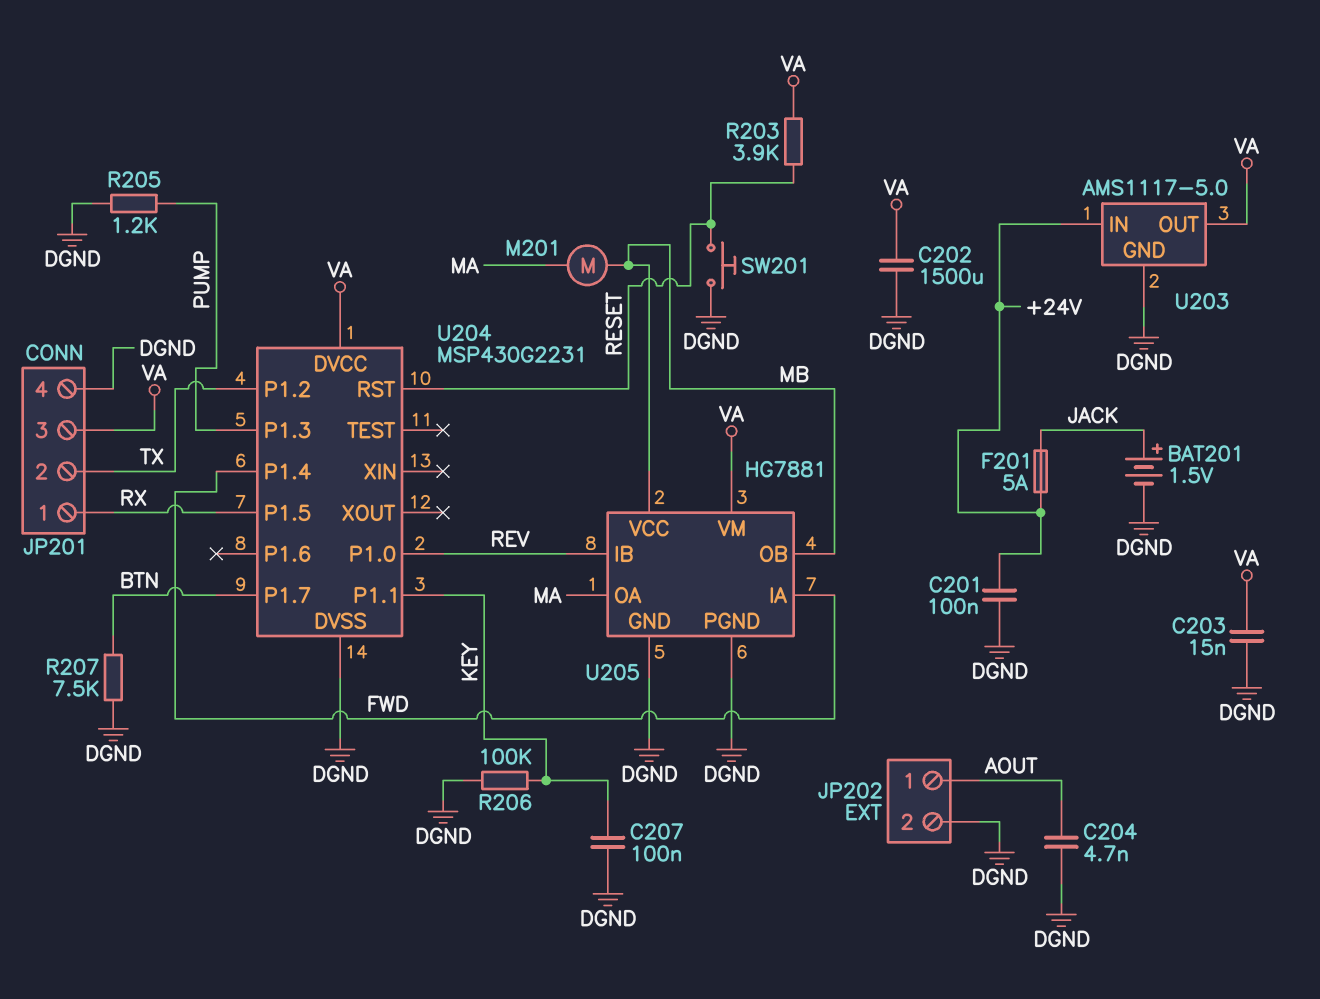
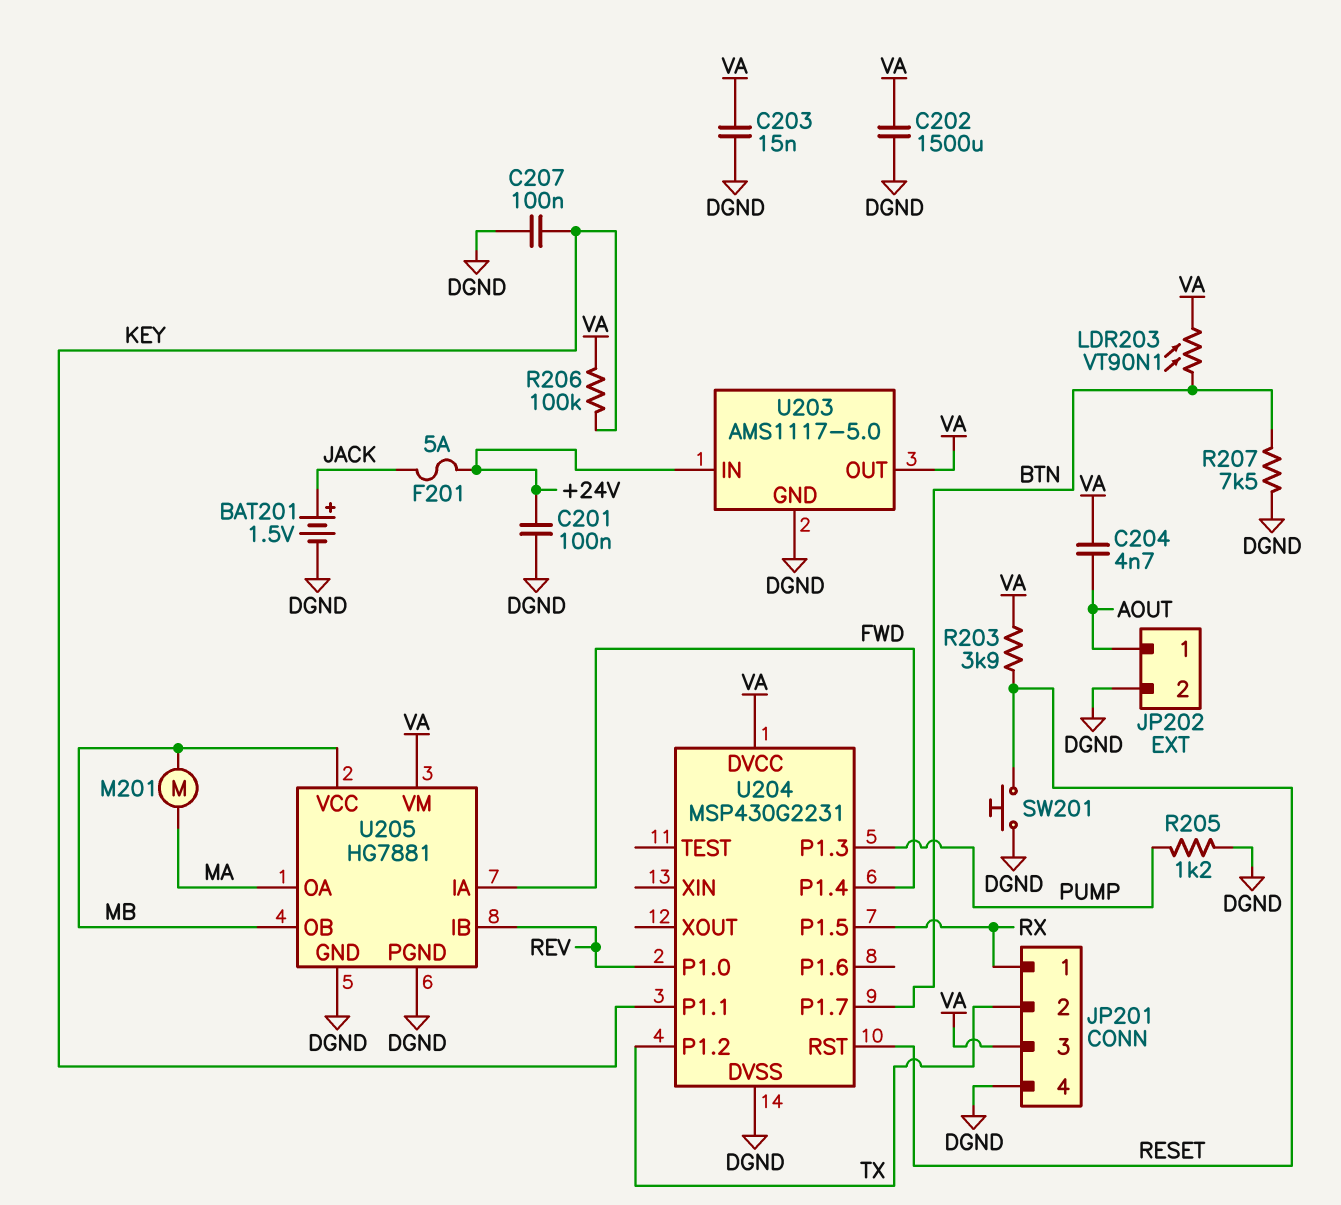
C204: 4.7nF (AOUT, DGND) -> 4.7nF (AOUT, VA)
LDR203: none -> VT90N1 (BTN, VA)
R206: 100k (DGND, KEY) -> 100k (KEY, VA)

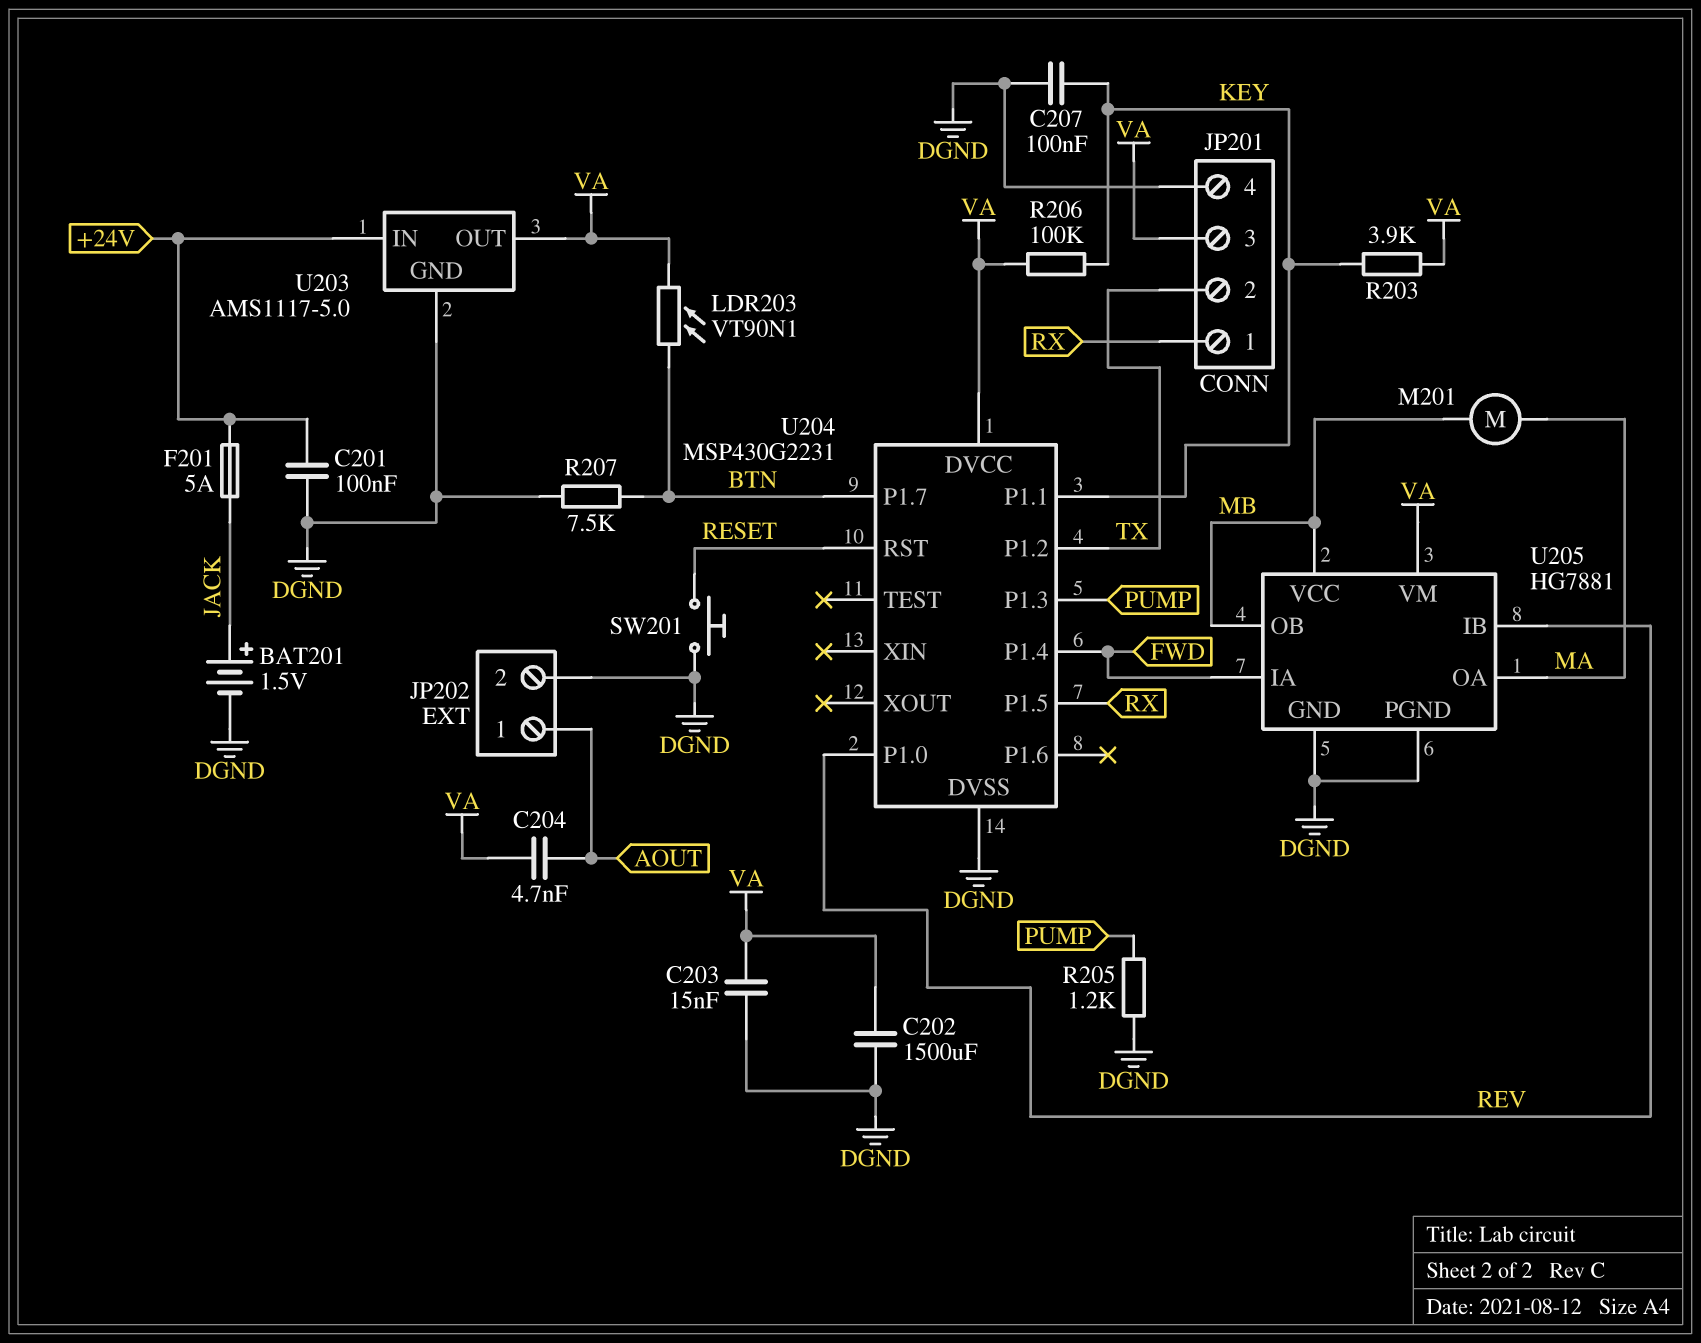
R203: 3.9k (RESET, VA) -> 3.9k (KEY, VA)

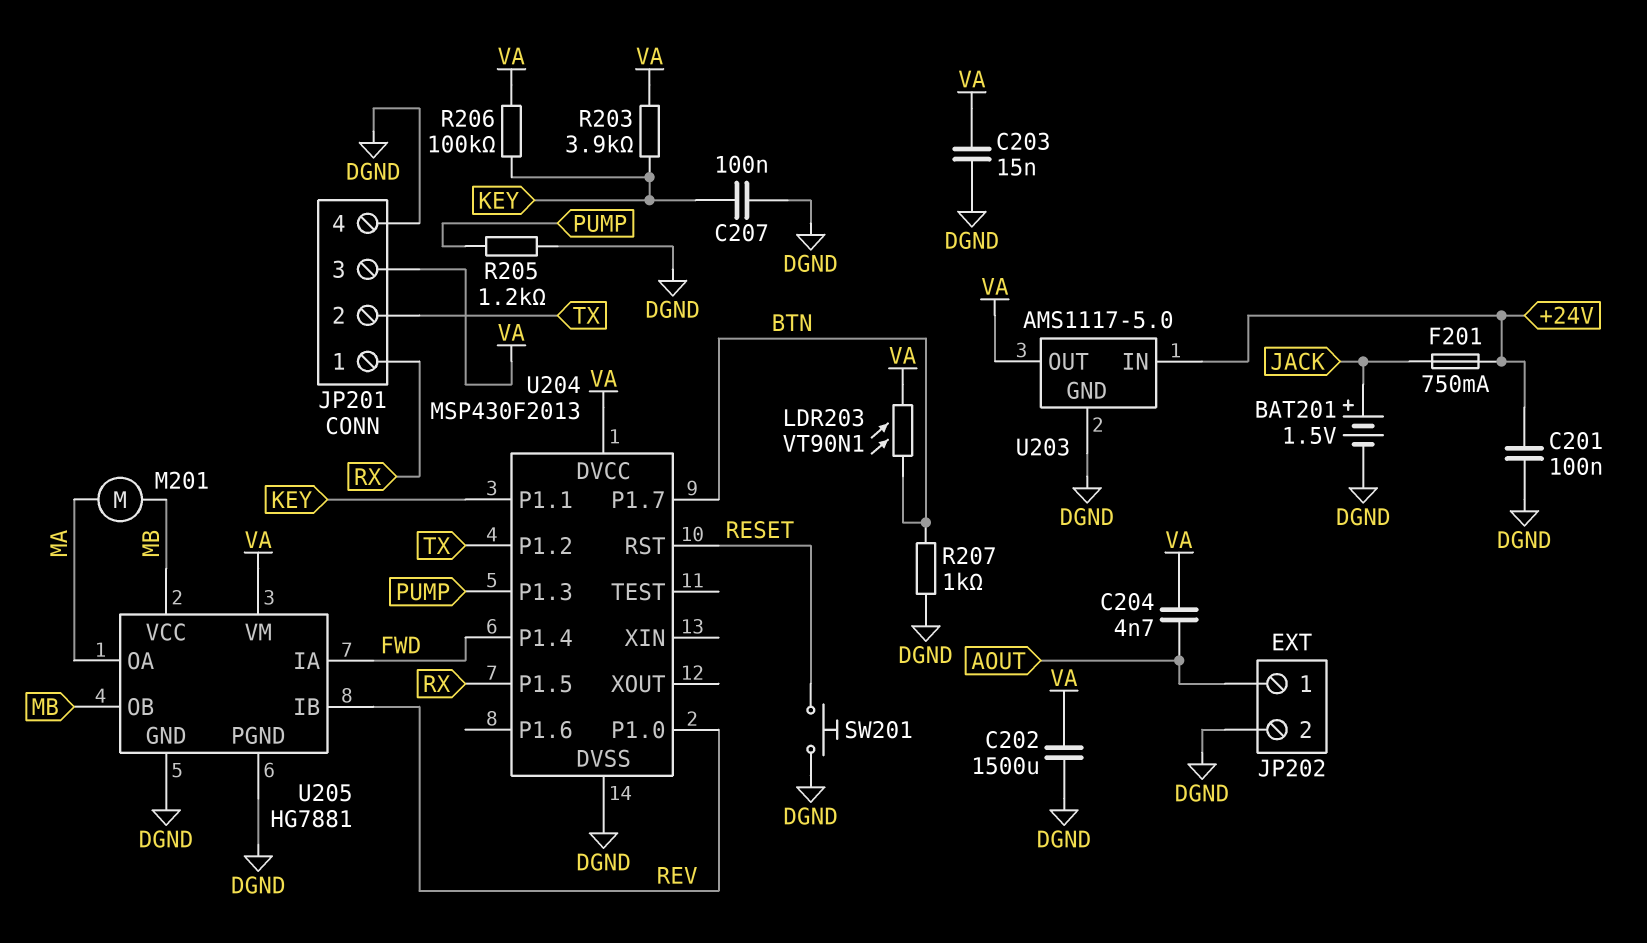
F201: 5A (+24V, JACK) -> 750mA (+24V, JACK)
R207: 7.5k (BTN, DGND) -> 1k (BTN, DGND)
U204: MSP430G2231 -> MSP430F2013

